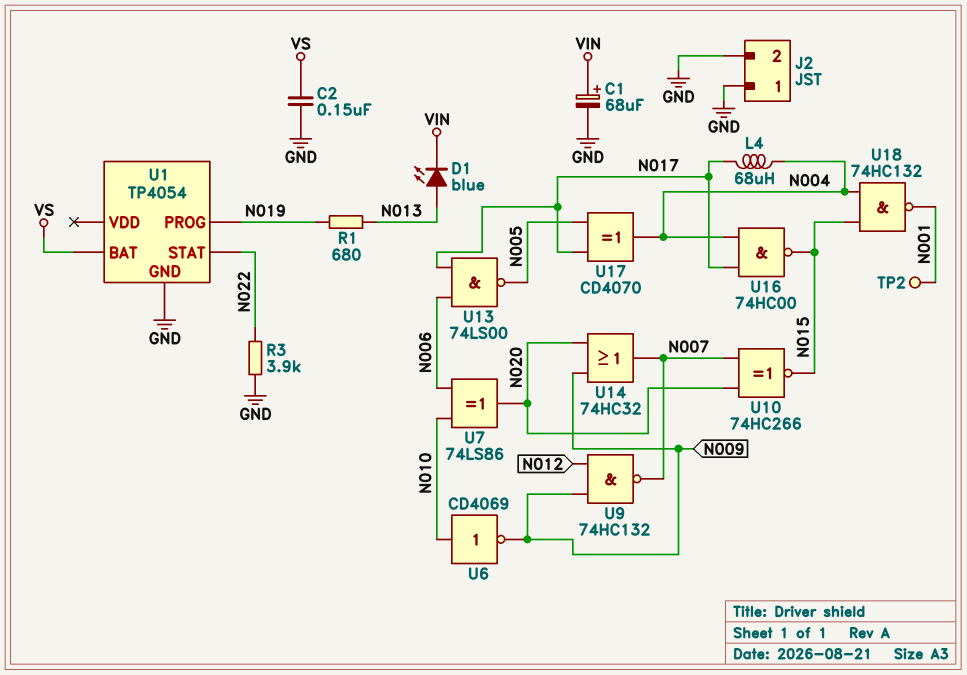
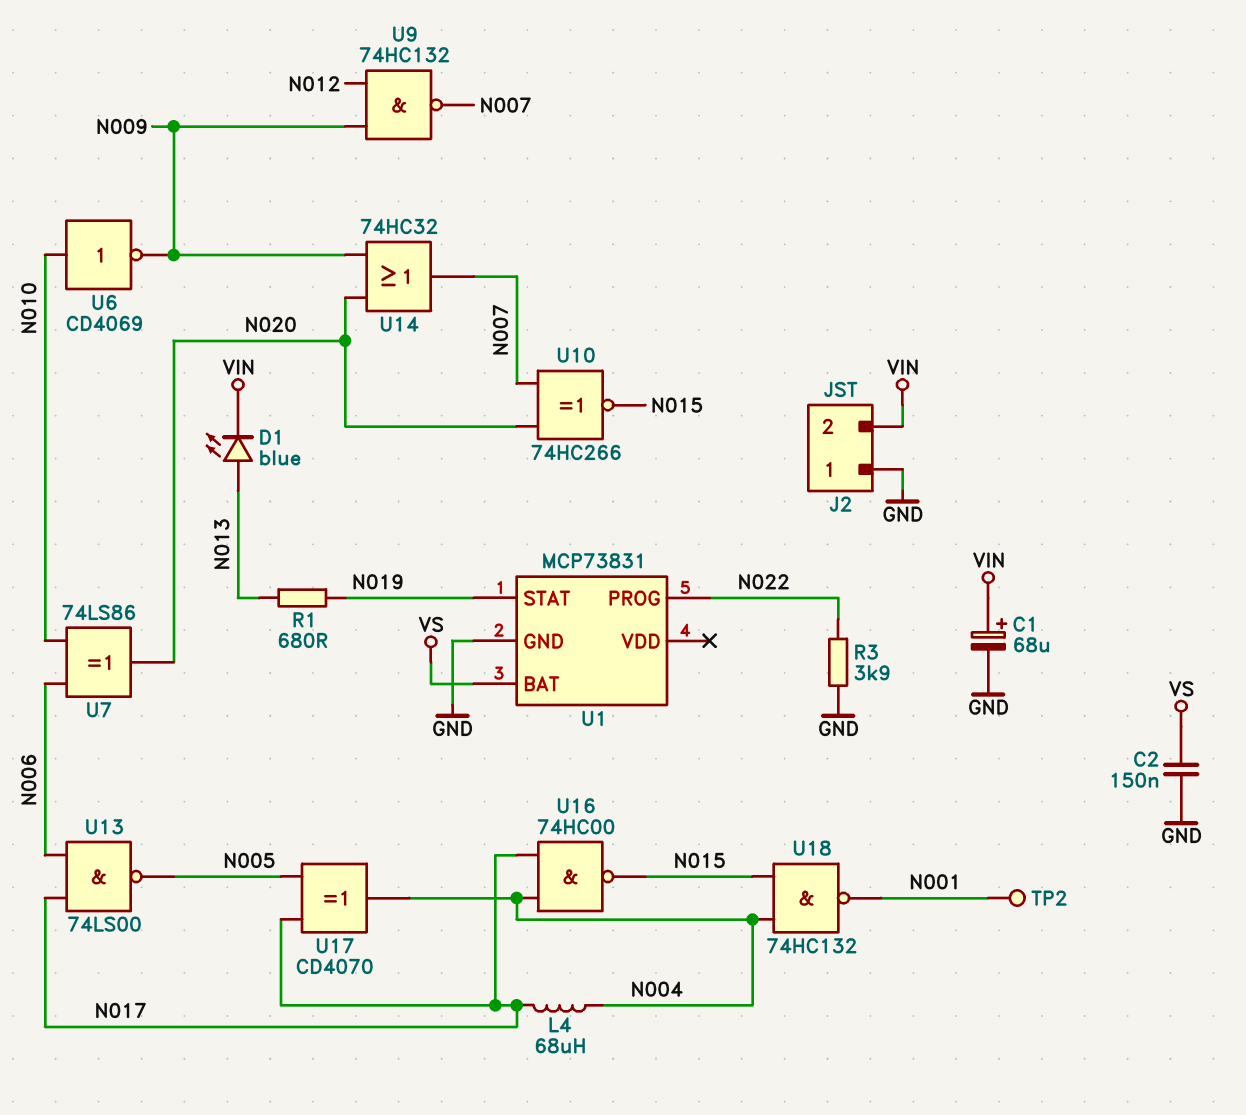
J2 pin 2: GND -> VIN
U1: TP4054 -> MCP73831
U1 pin PROG: N019 -> N022
U1 pin STAT: N022 -> N019

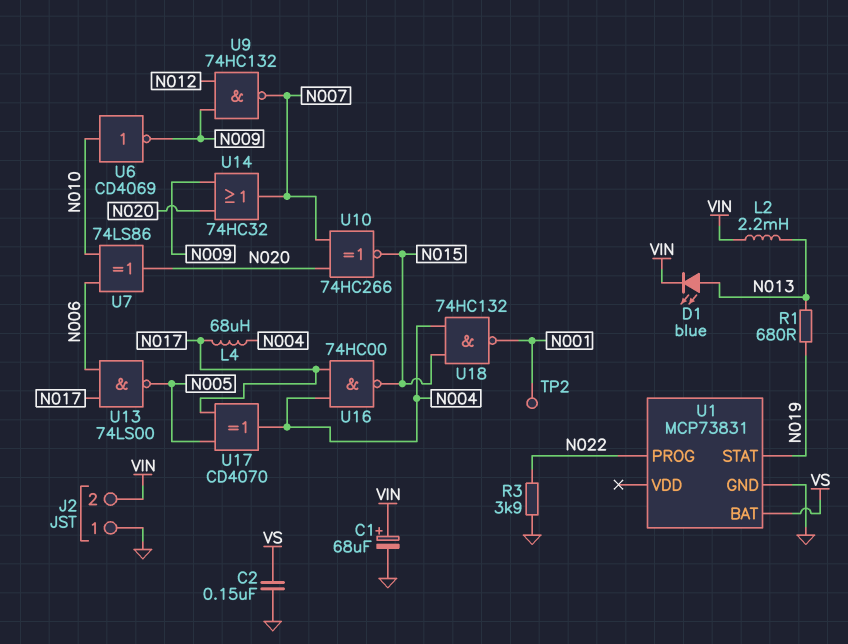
L2: none -> 2.2mH (N013, VIN)

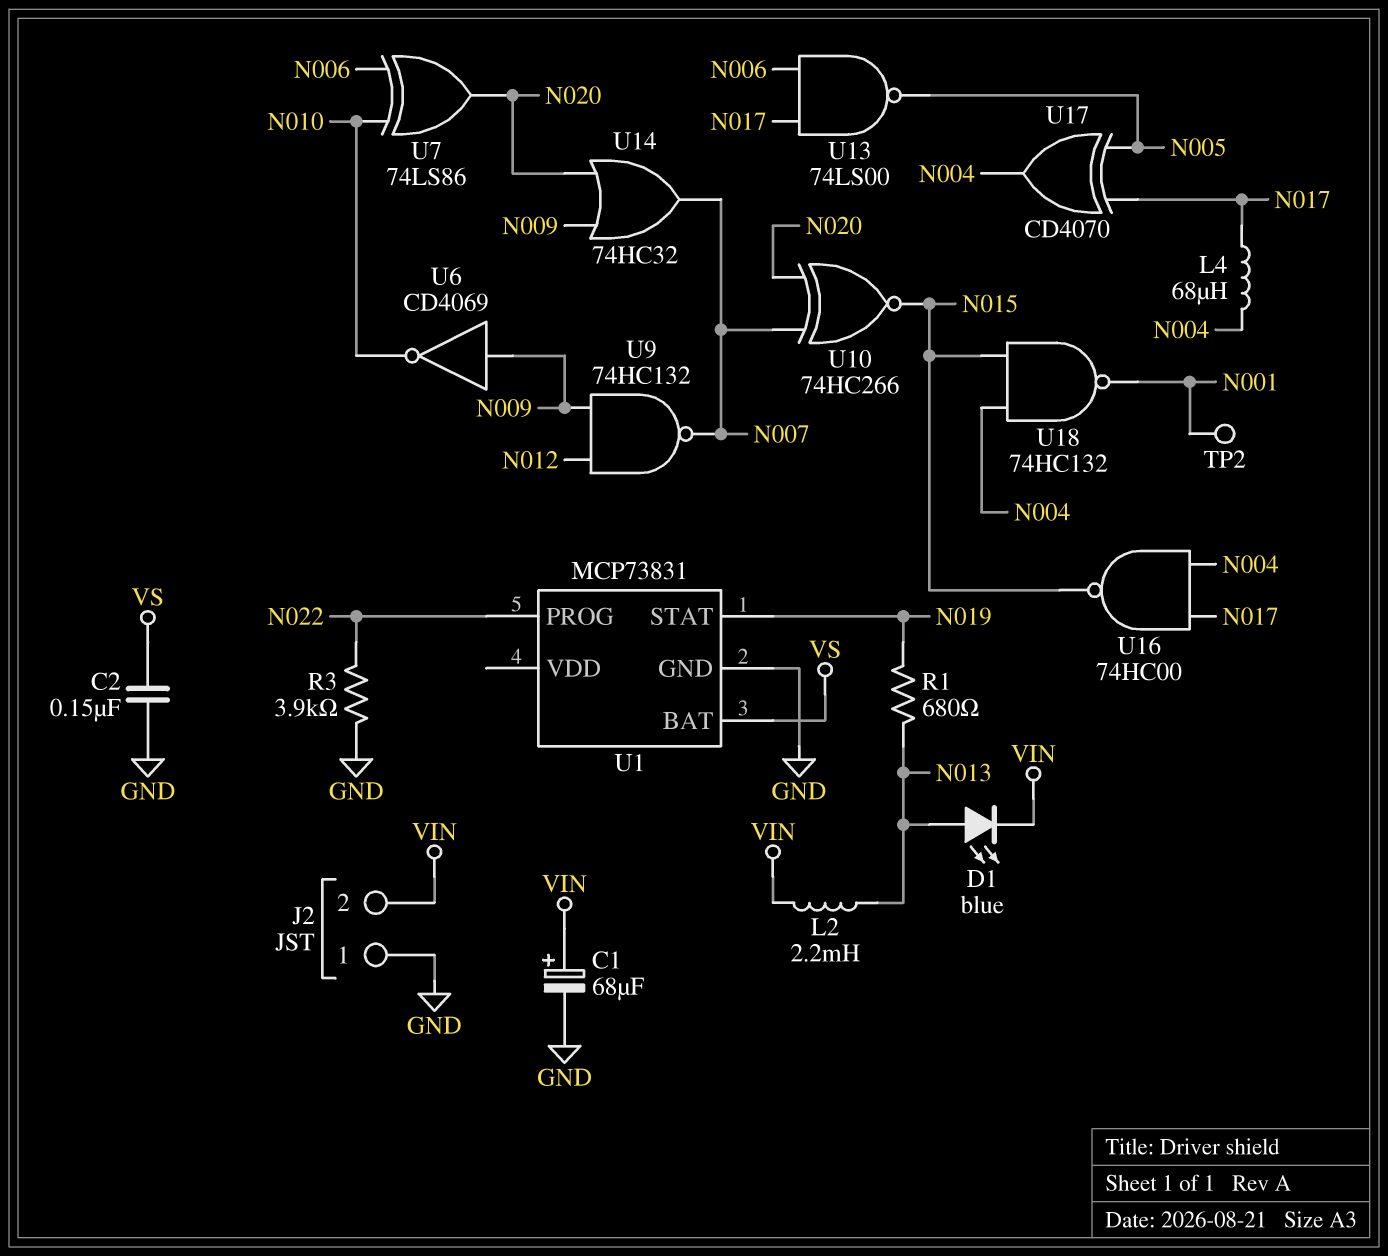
U6: NOT CD4069 (in N010, out N009) -> NOT CD4069 (in N009, out N010)

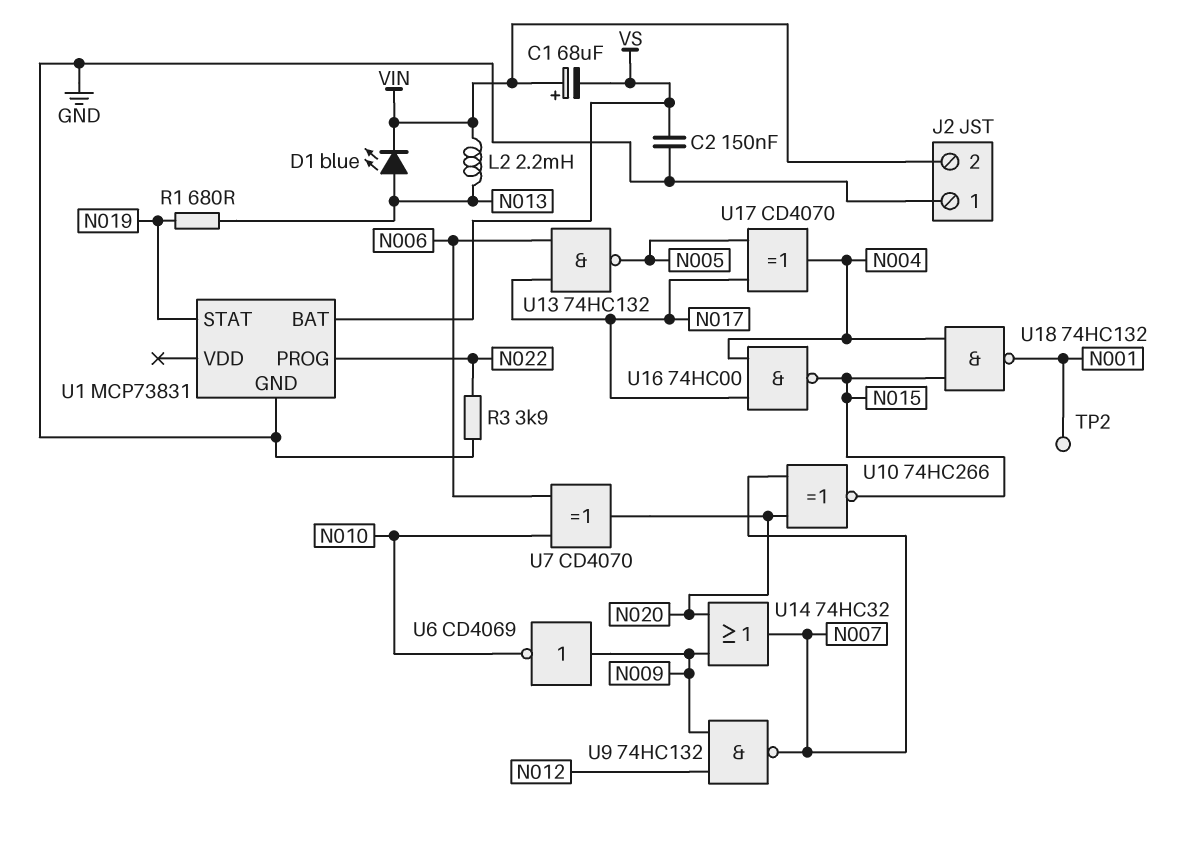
C1: 68uF (plus VIN, minus GND) -> 68uF (plus VIN, minus VS)
L4: 68uH (N004, N017) -> none
U7: XOR 74LS86 (in N006, in N010, out N020) -> XOR CD4070 (in N006, in N010, out N020)
U13: NAND 74LS00 (in N006, in N017, out N005) -> NAND 74HC132 (in N006, in N017, out N005)

